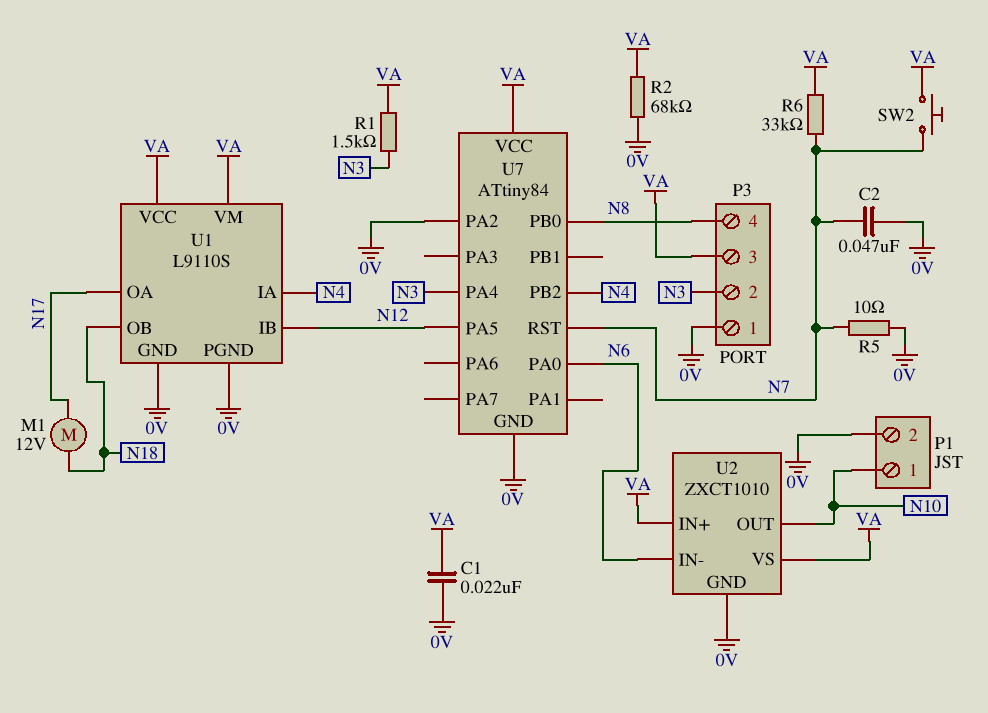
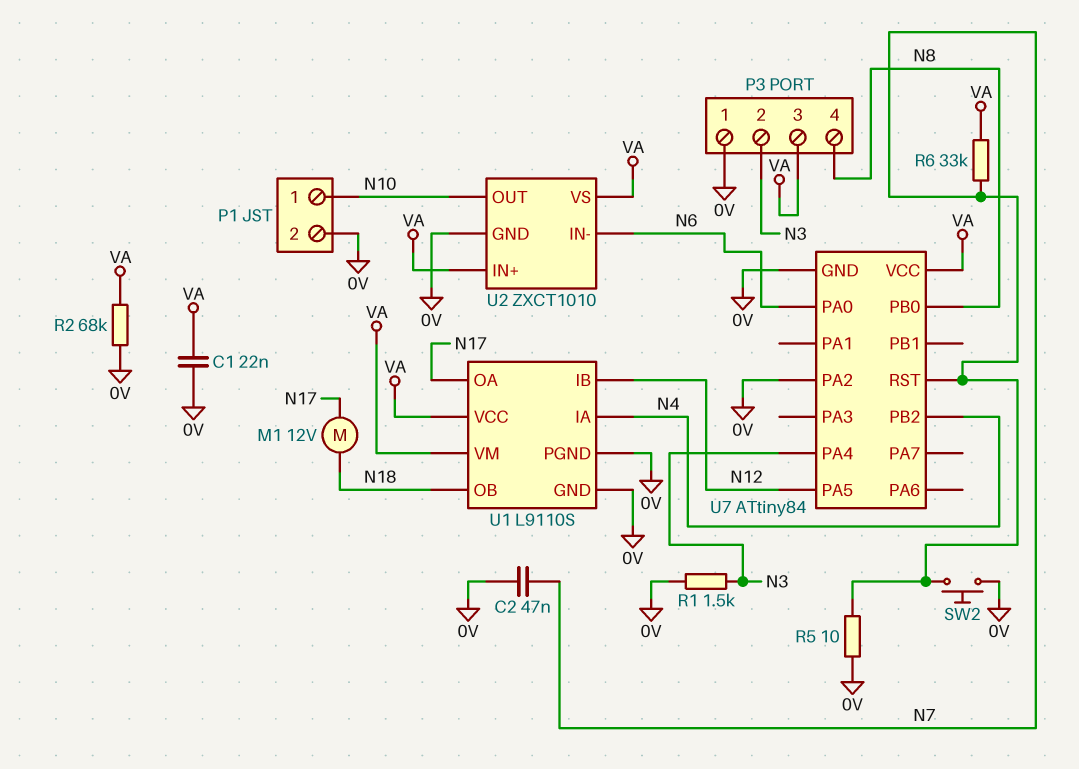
R1: 1.5k (N3, VA) -> 1.5k (0V, N3)
SW2: button (N7, VA) -> button (0V, N7)

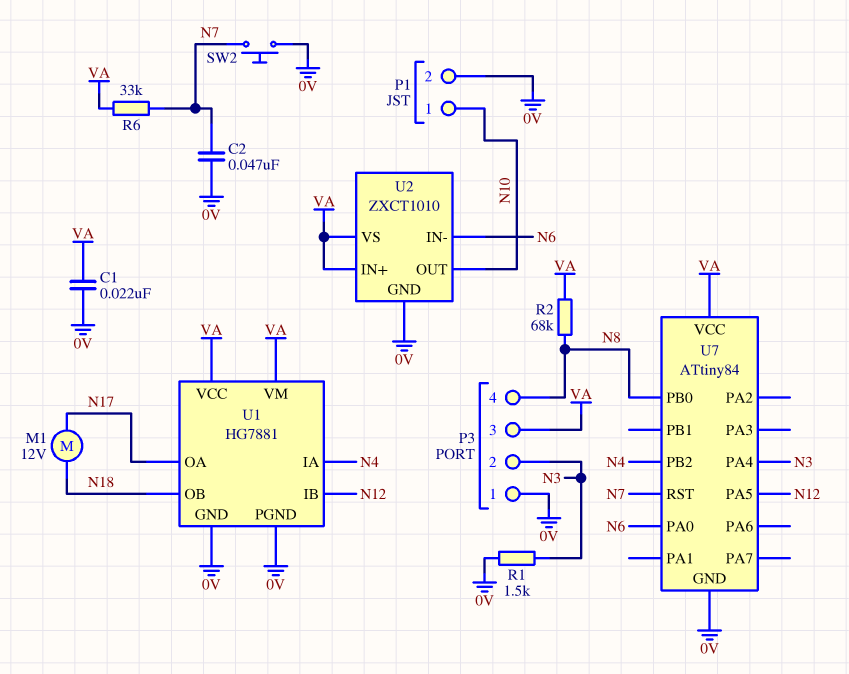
R2: 68k (0V, VA) -> 68k (N8, VA)
R5: 10 (0V, N7) -> none
U1: L9110S -> HG7881
U7 pin PA2: 0V -> none

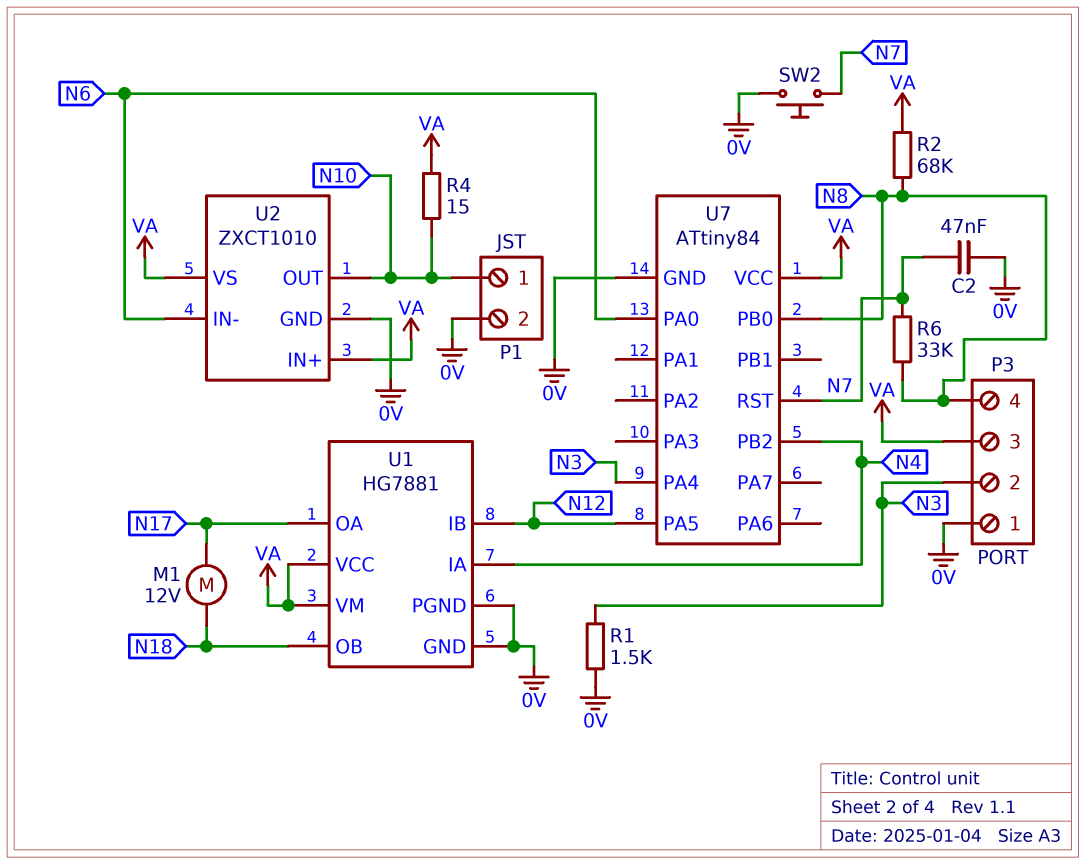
C1: 22nF (0V, VA) -> none
R4: none -> 15 (N10, VA)
R6: 33k (N7, VA) -> 33k (N7, N8)

